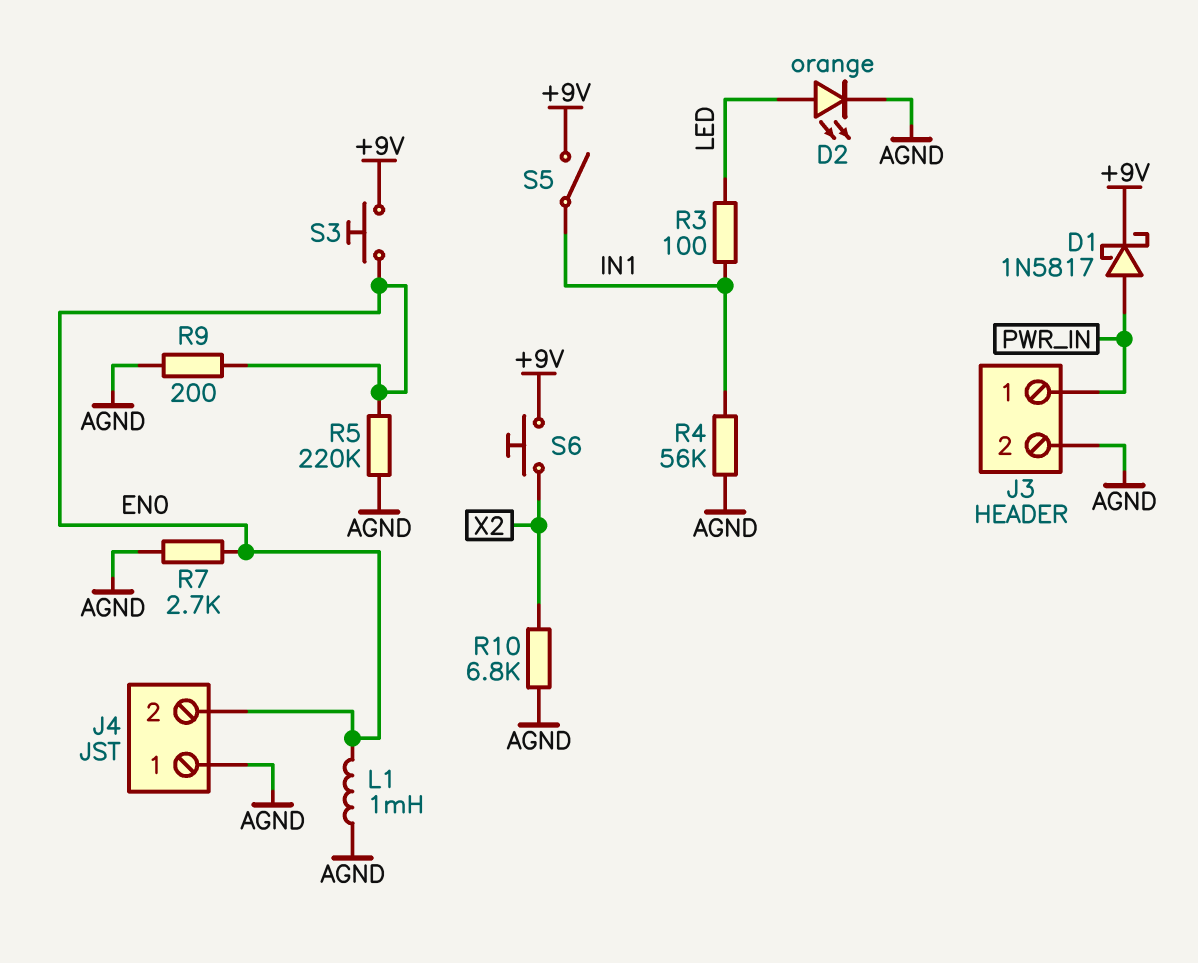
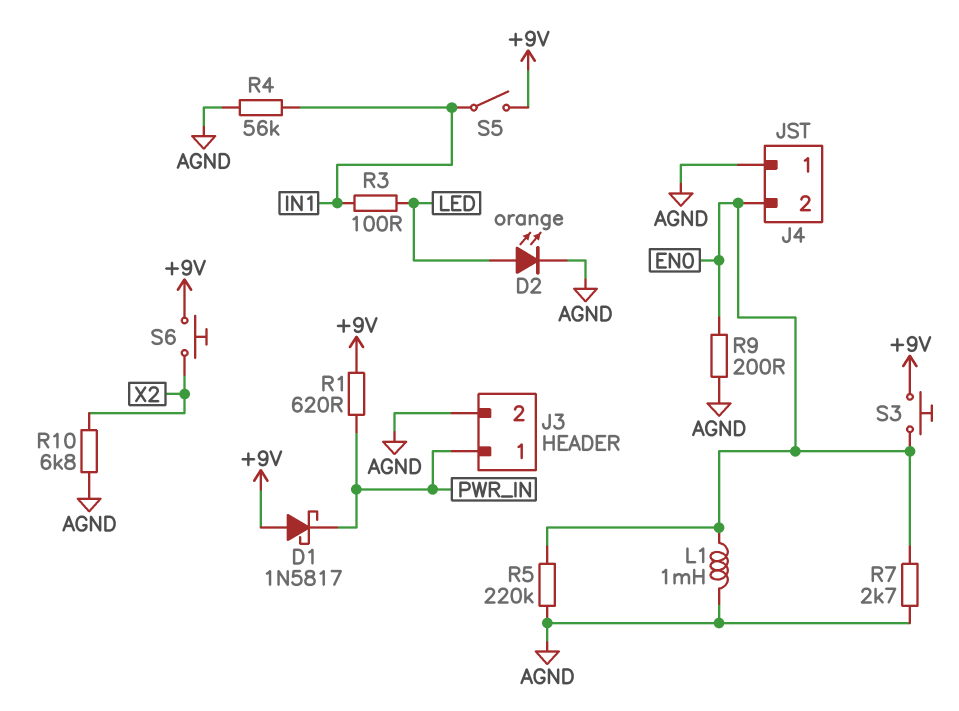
D1: schottky 1N5817 (A PWR_IN, K +9V) -> schottky 1N5817 (A +9V, K PWR_IN)
R1: none -> 620 (+9V, PWR_IN)

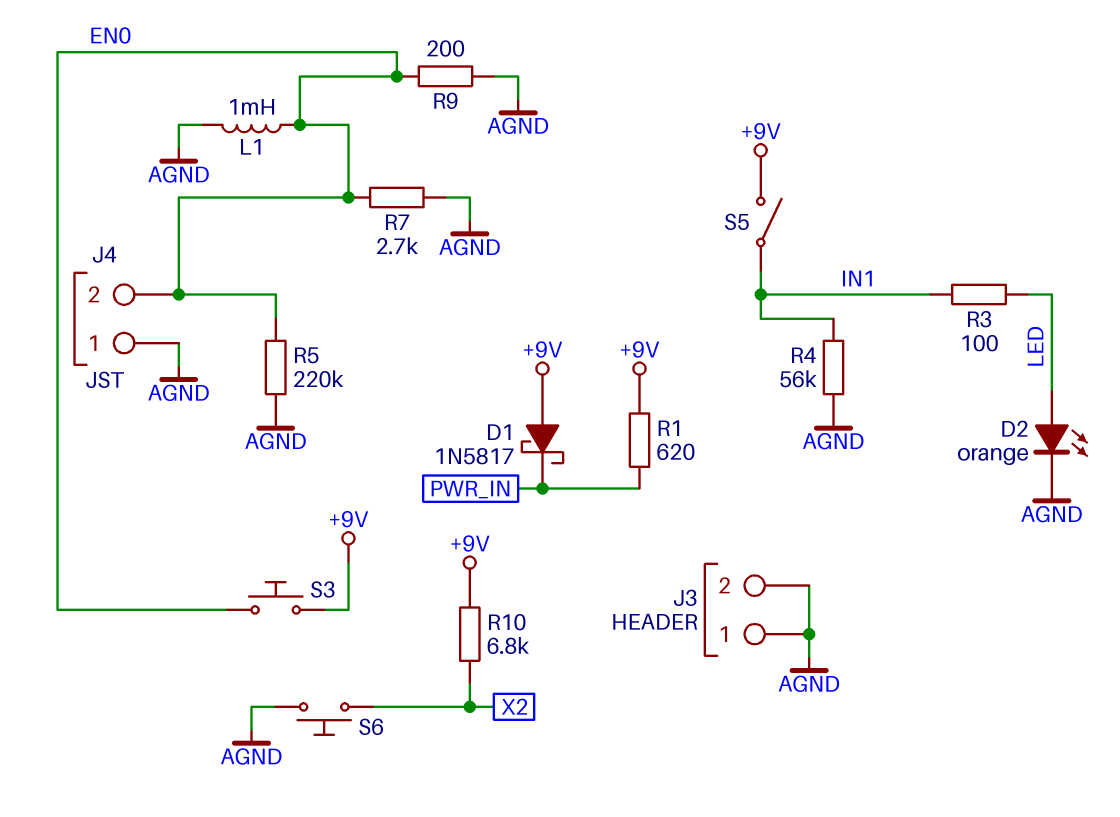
J3 pin 1: PWR_IN -> AGND
R10: 6.8k (AGND, X2) -> 6.8k (+9V, X2)
S6: button (+9V, X2) -> button (AGND, X2)

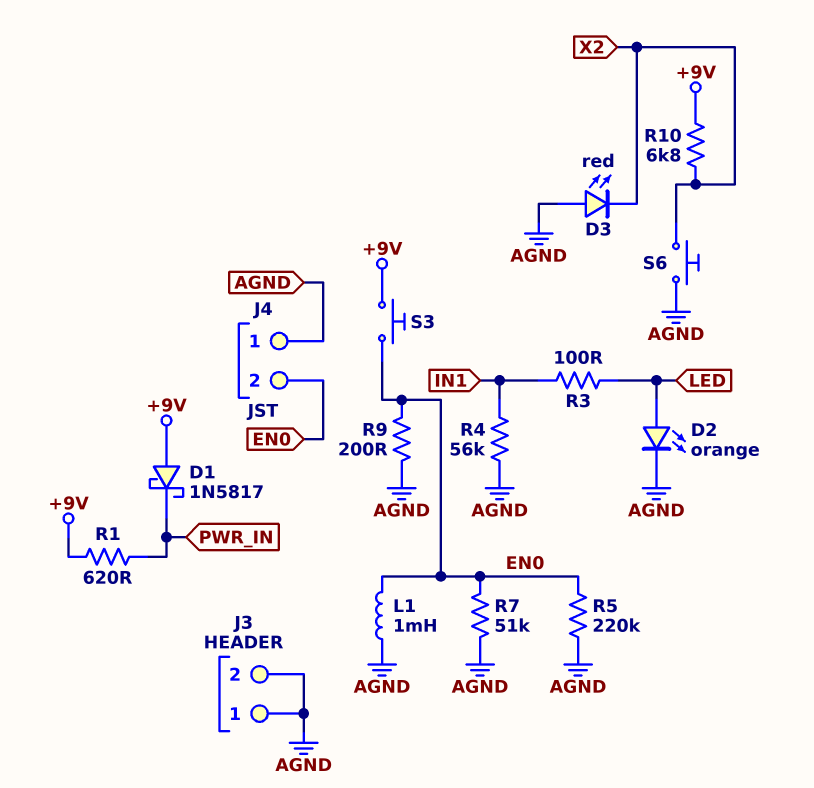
D3: none -> LED red (A AGND, K X2)
R7: 2.7k (AGND, EN0) -> 51k (AGND, EN0)
S5: switch (+9V, IN1) -> none

